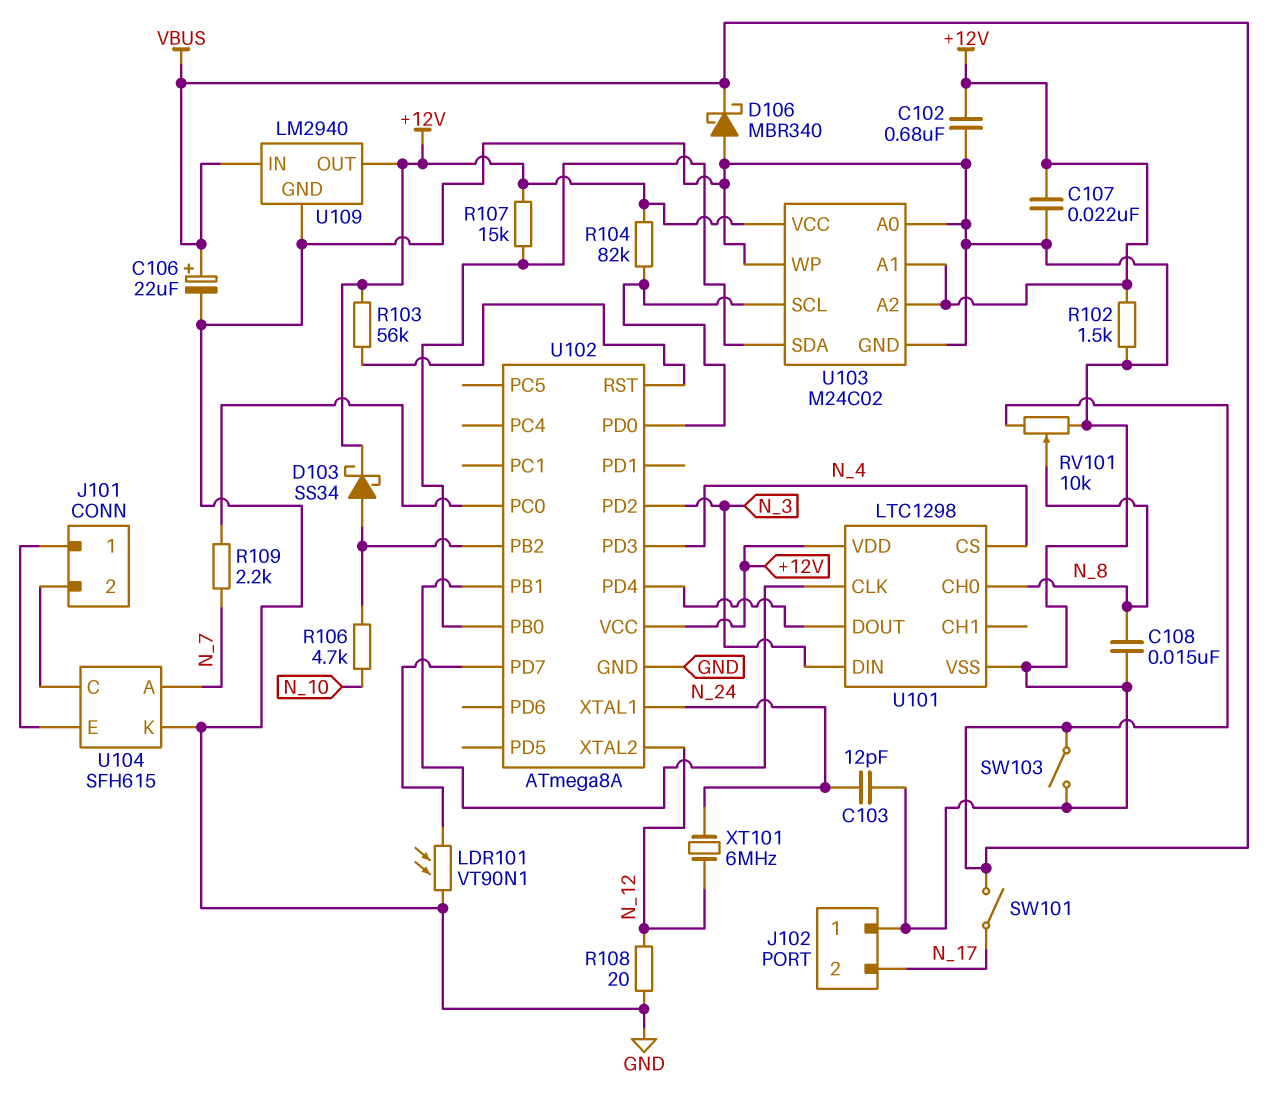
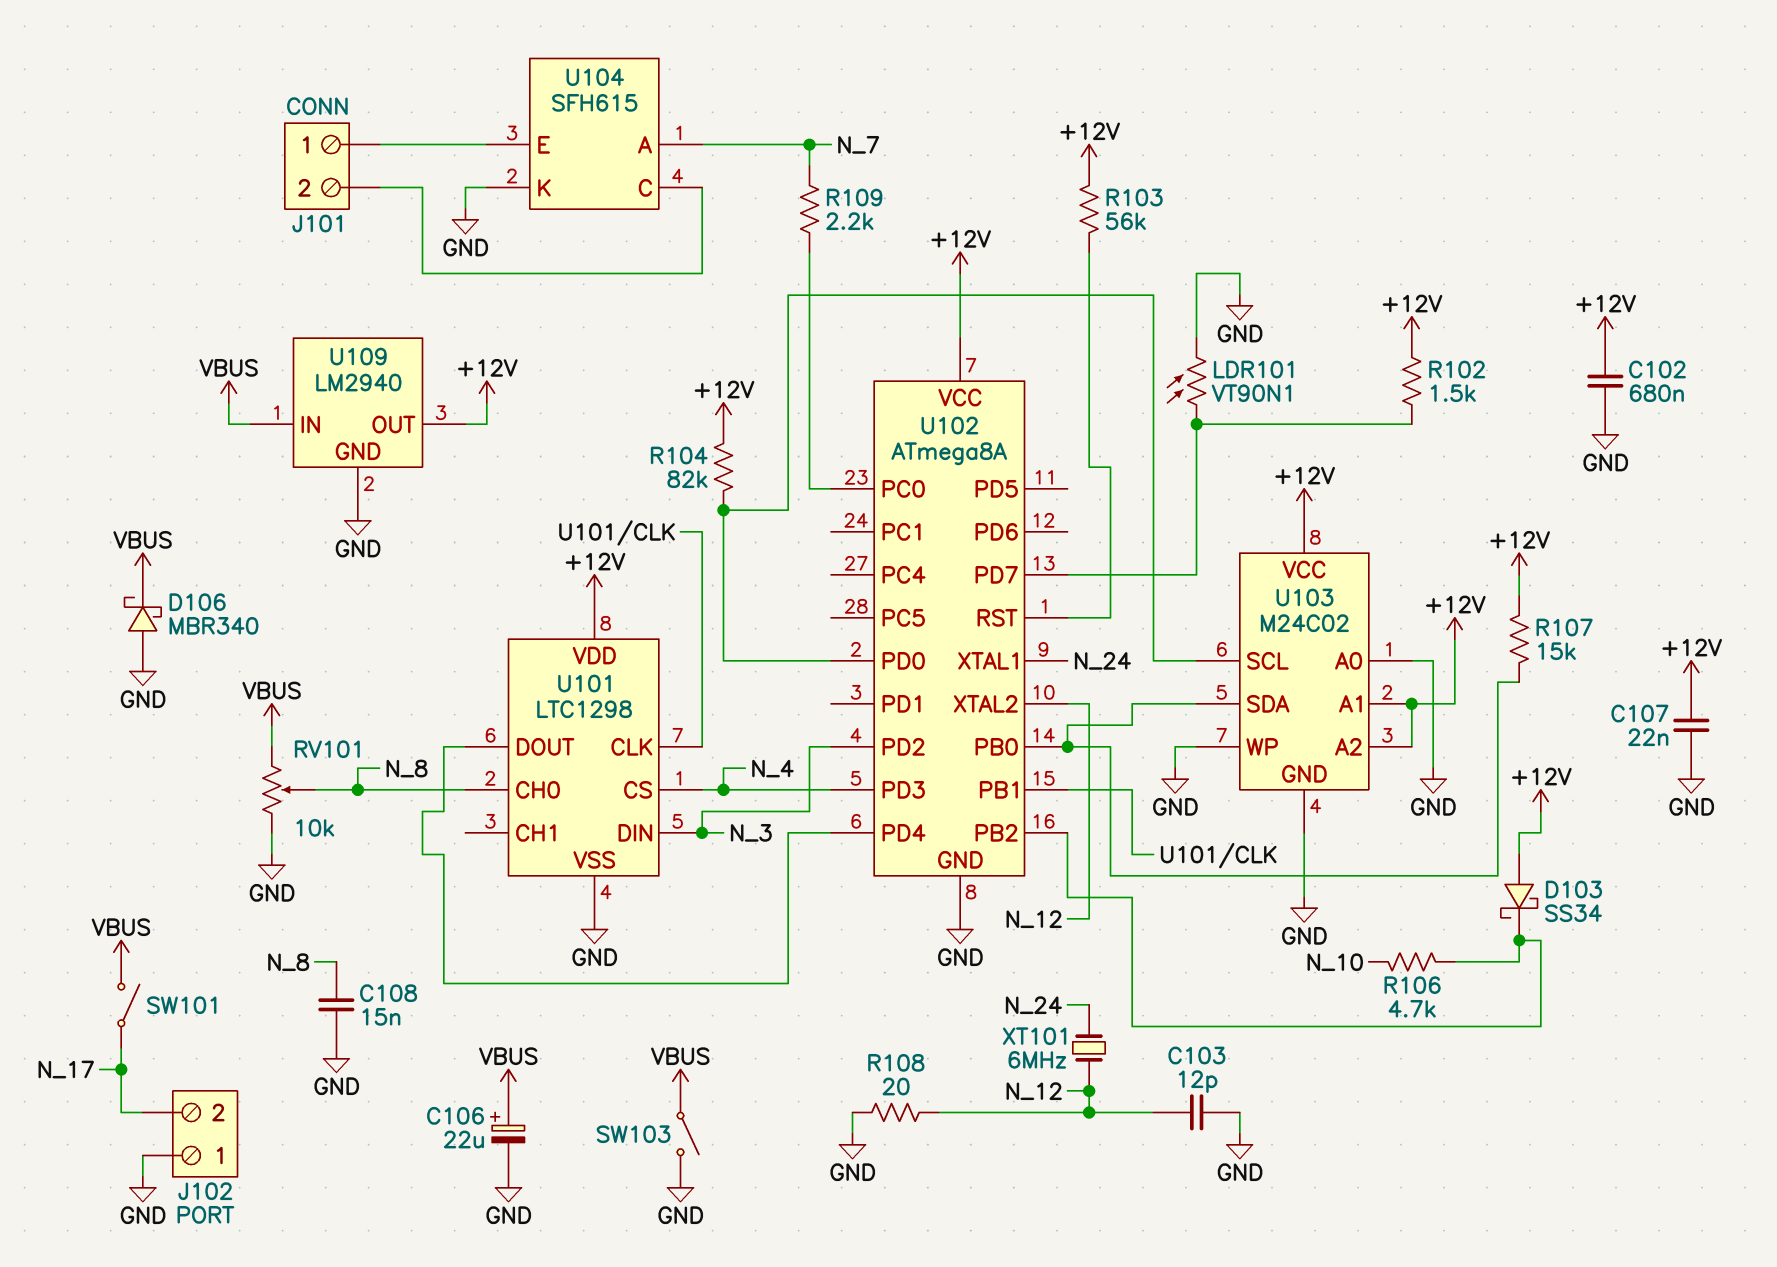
C103: 12pF (GND, N_24) -> 12pF (GND, N_12)
D103: schottky SS34 (A U102/PB2, K +12V) -> schottky SS34 (A +12V, K U102/PB2)
R102: 1.5k (+12V, GND) -> 1.5k (+12V, U102/PD7)

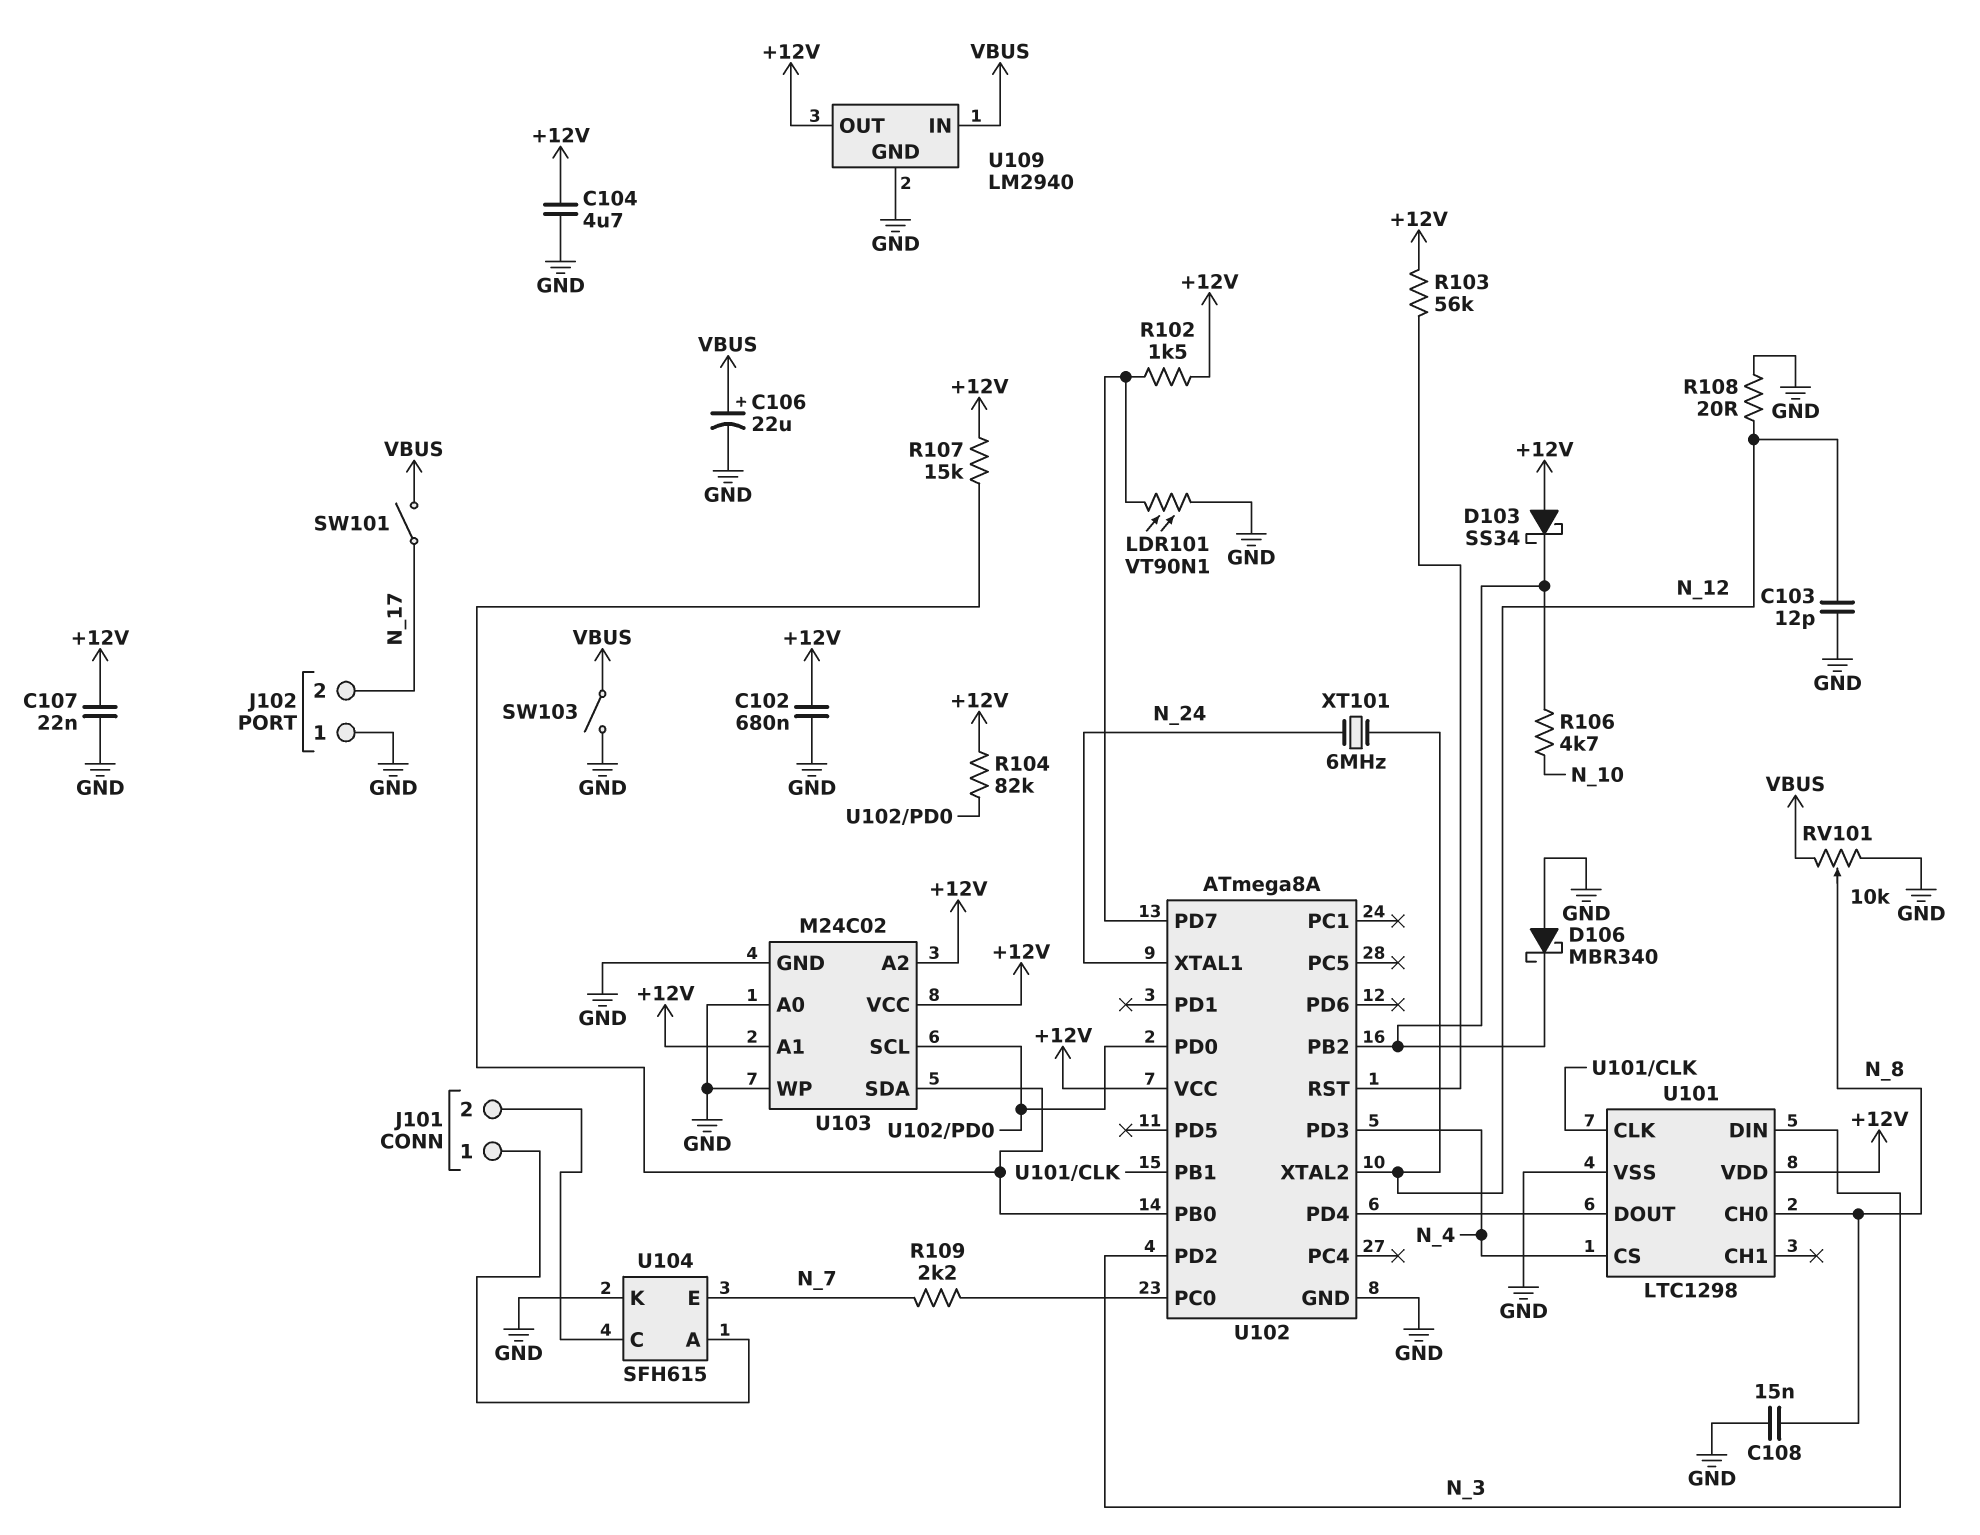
C104: none -> 4.7uF (+12V, GND)
D106: schottky MBR340 (A GND, K VBUS) -> schottky MBR340 (A GND, K U102/PB2)
U104 pin A: N_7 -> J101/1
U104 pin E: J101/1 -> N_7

